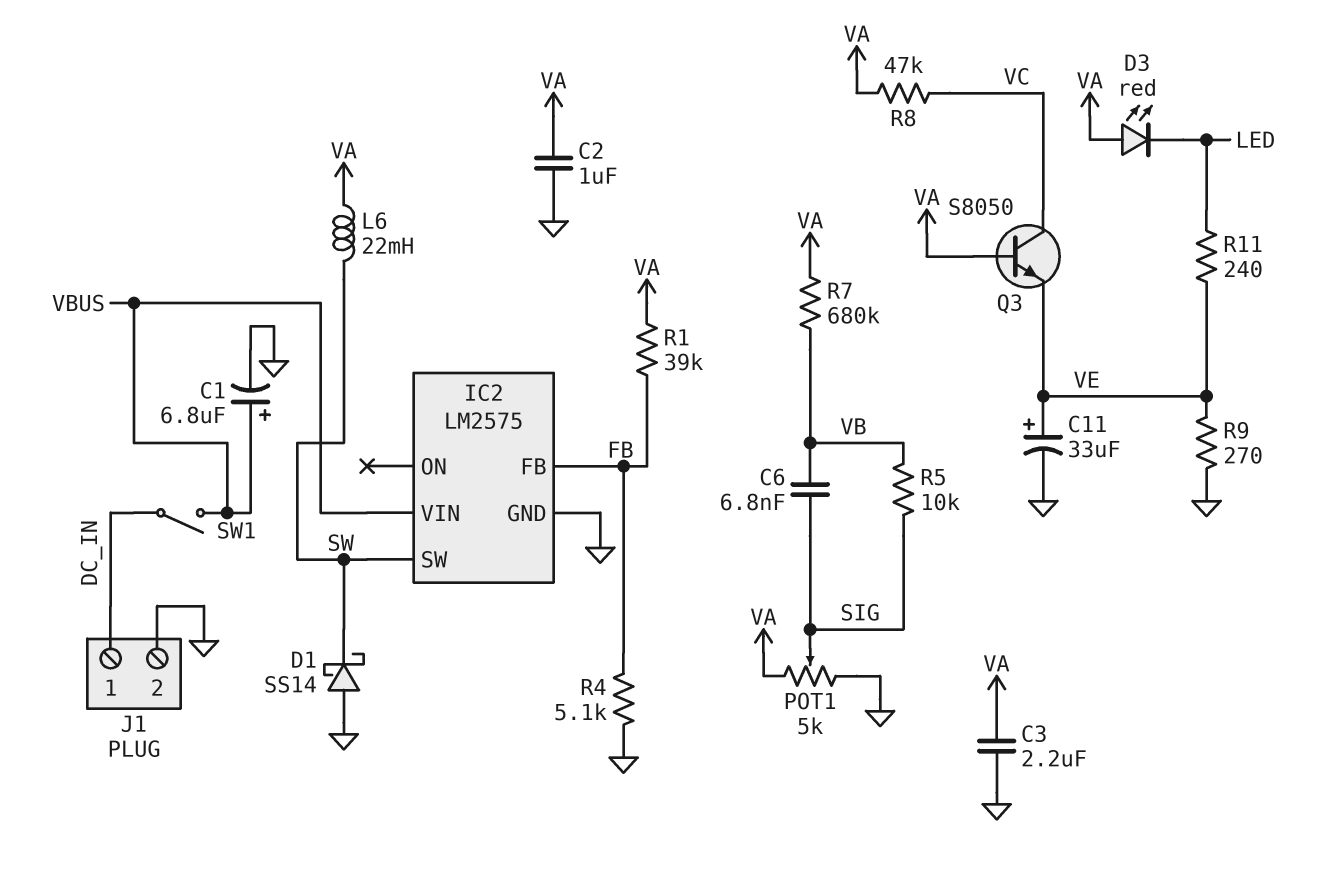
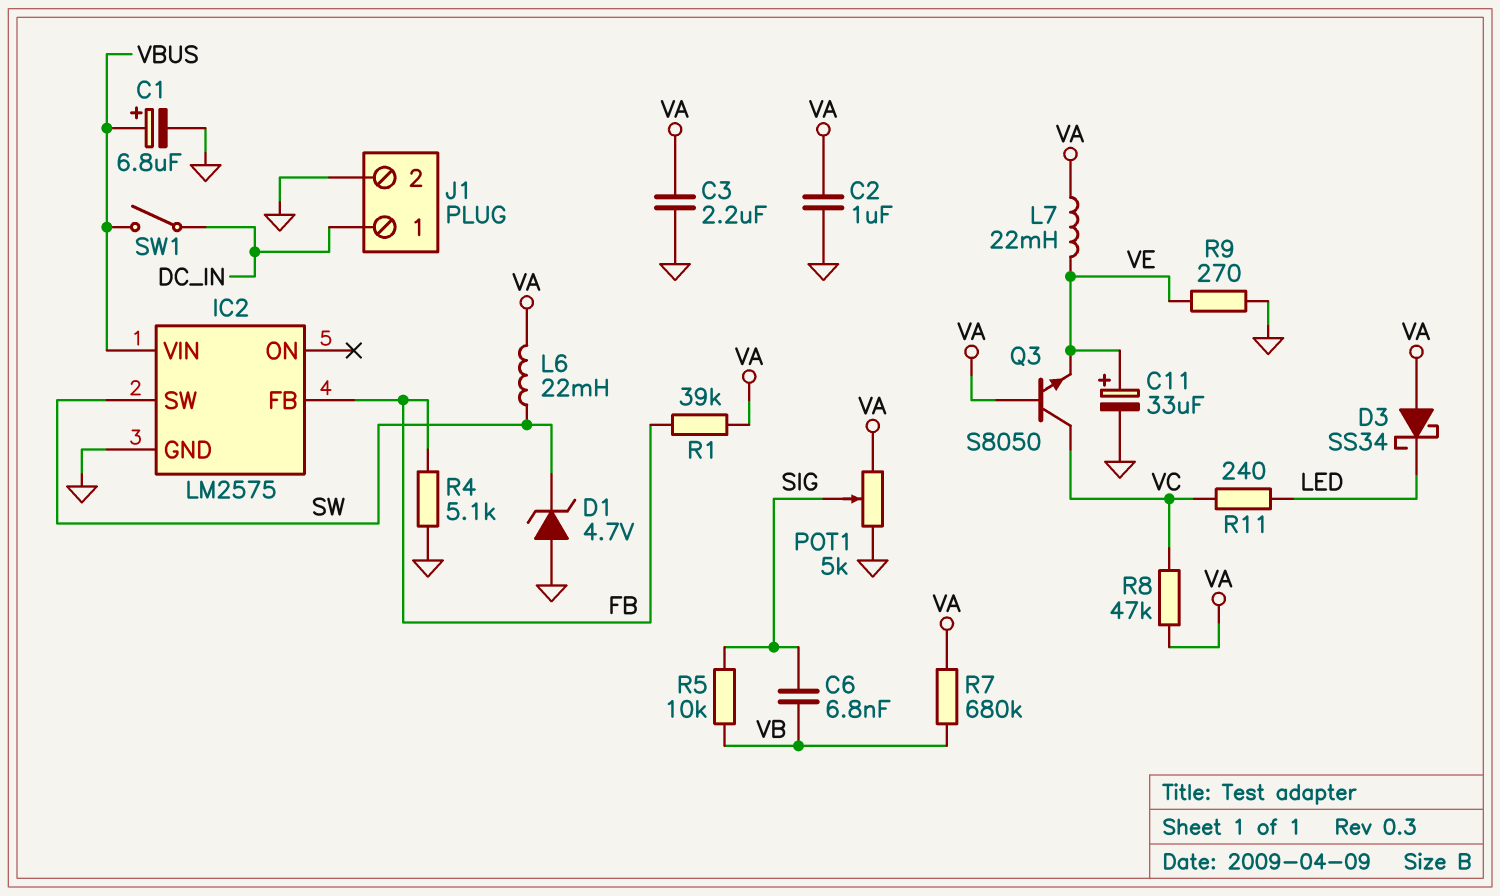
D1: schottky SS14 (A GND, K SW) -> zener 4.7V (A GND, K SW)
D3: LED red (A VA, K LED) -> schottky SS34 (A VA, K LED)
L7: none -> 22mH (VA, VE)
R11: 240 (LED, VE) -> 240 (LED, VC)

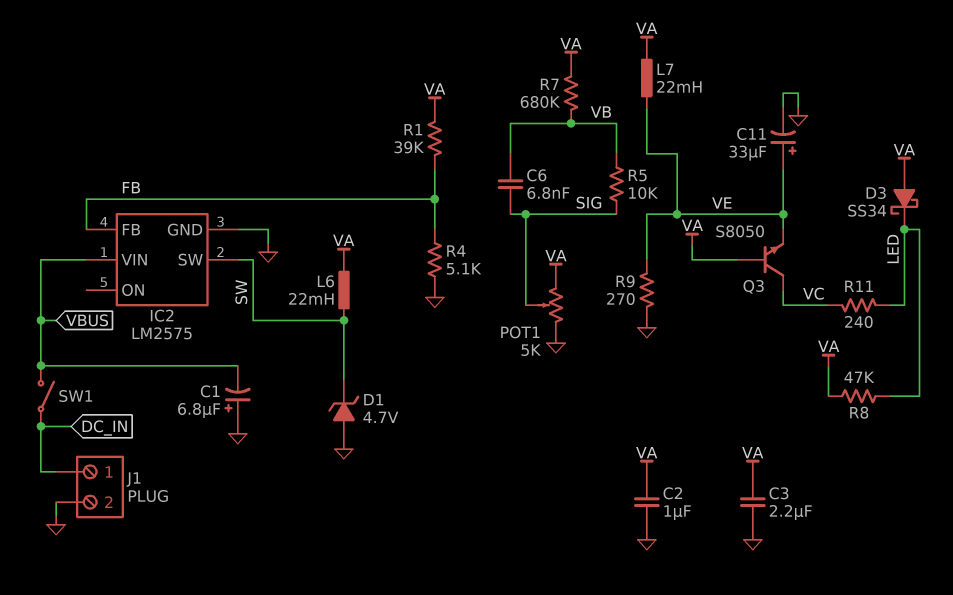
C1: 6.8uF (plus VBUS, minus GND) -> 6.8uF (plus GND, minus VBUS)
R8: 47k (VA, VC) -> 47k (LED, VA)

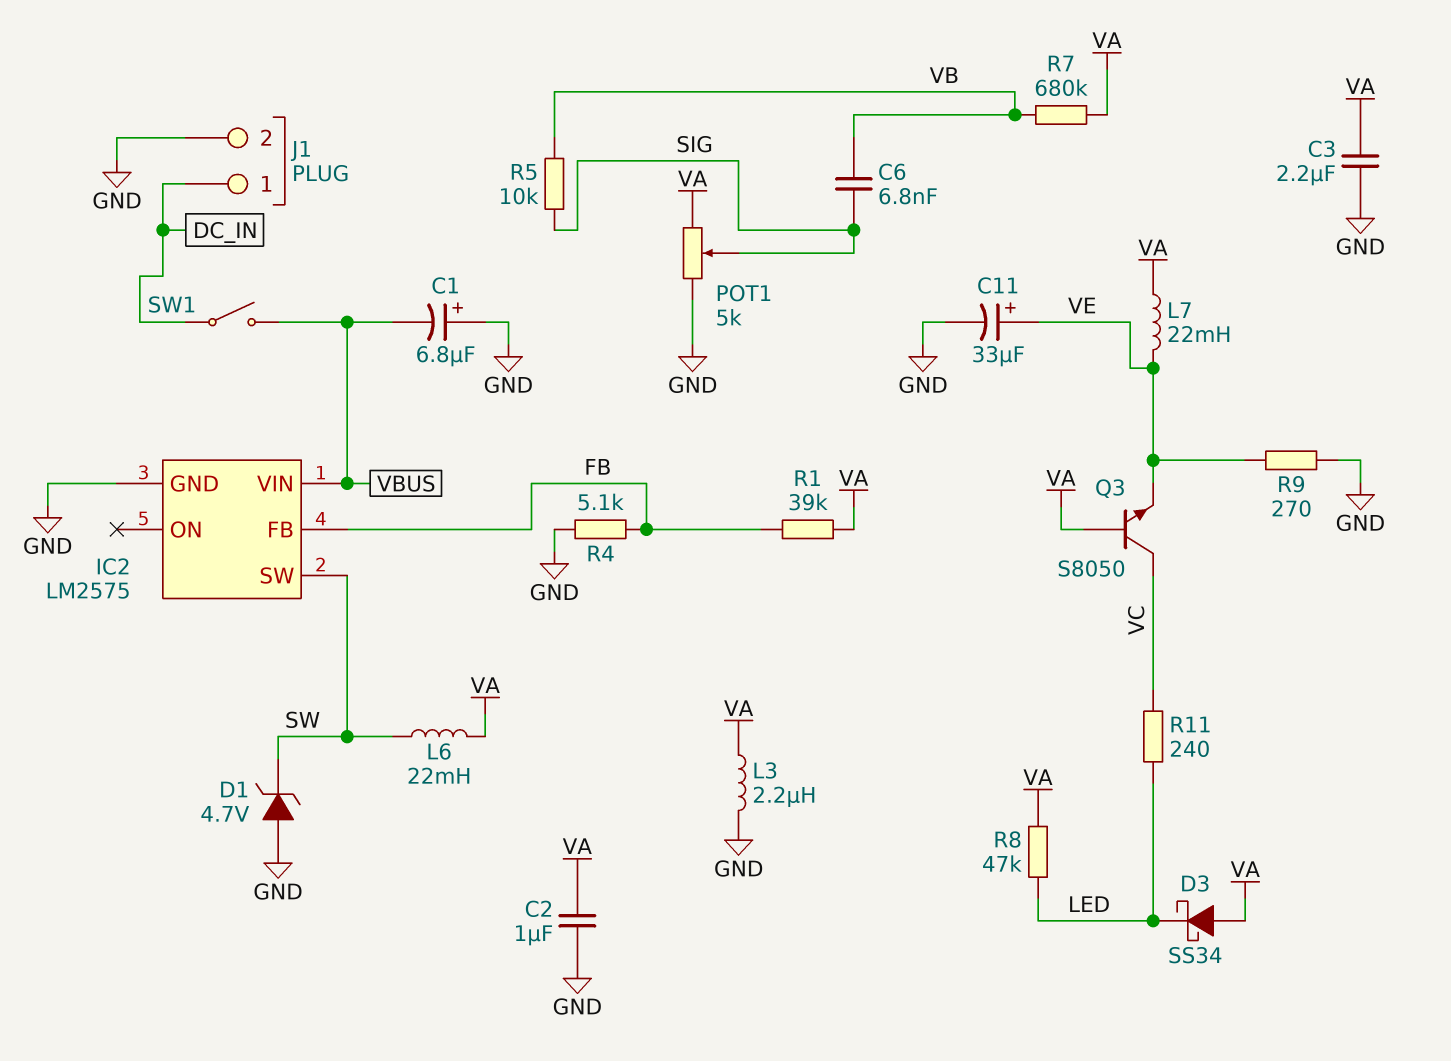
L3: none -> 2.2uH (GND, VA)

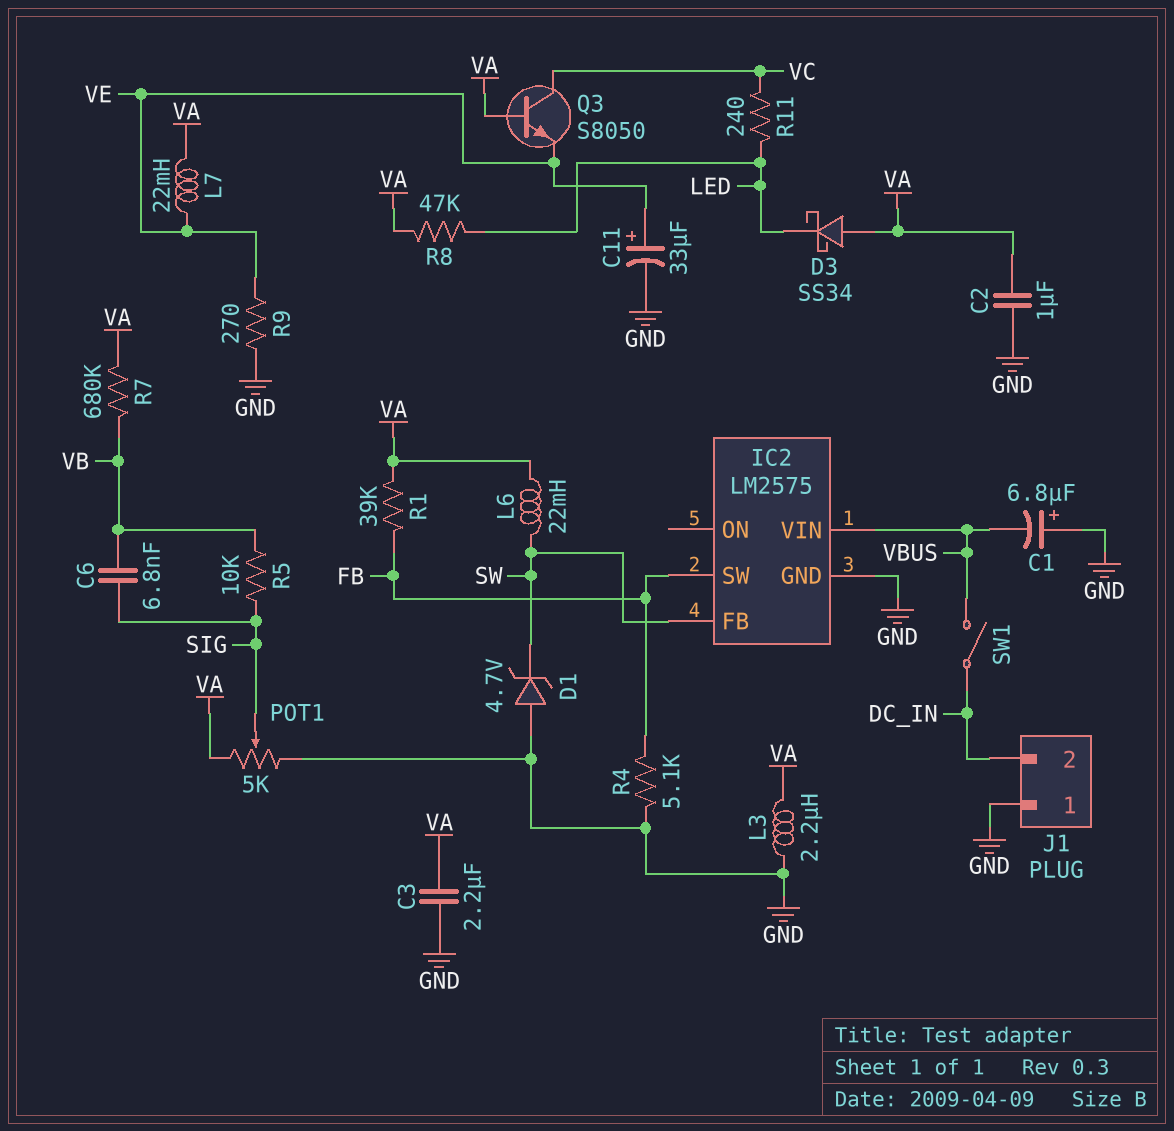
IC2 pin FB: FB -> SW
IC2 pin SW: SW -> FB
J1 pin 1: DC_IN -> GND
J1 pin 2: GND -> DC_IN

